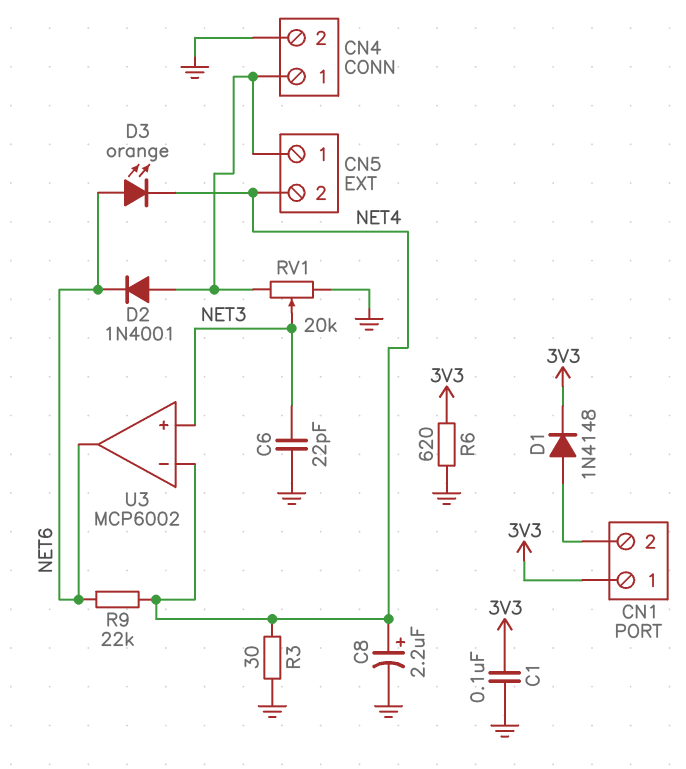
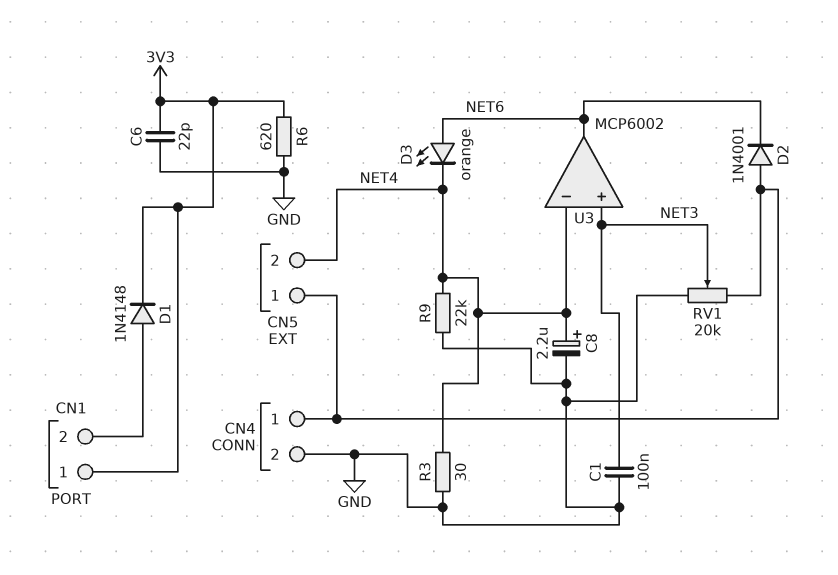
C1: 100nF (3V3, GND) -> 100nF (GND, NET3)
C6: 22pF (GND, NET3) -> 22pF (3V3, GND)
R9: 22k (NET4, NET6) -> 22k (GND, NET4)

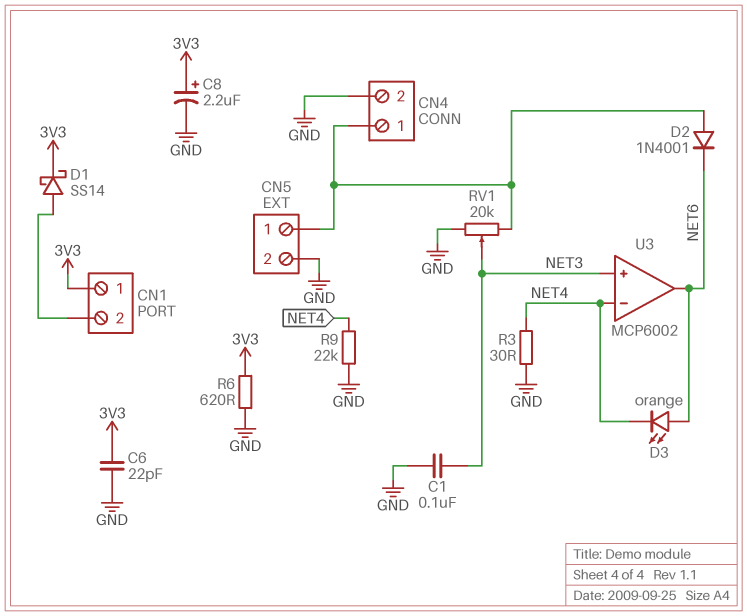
C8: 2.2uF (plus NET4, minus GND) -> 2.2uF (plus 3V3, minus GND)
CN5 pin 2: NET4 -> GND
D1: diode 1N4148 (A CN1/2, K 3V3) -> schottky SS14 (A CN1/2, K 3V3)

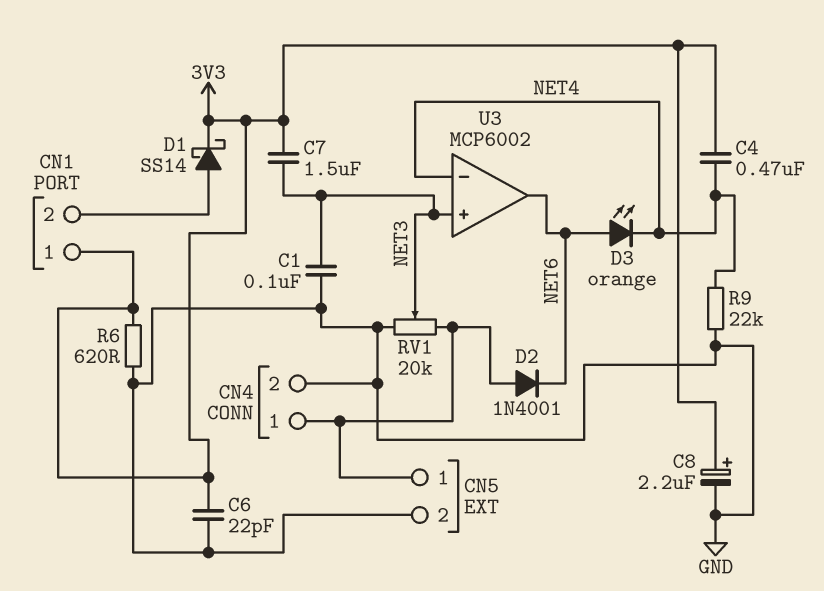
C4: none -> 470nF (3V3, NET4)
C7: none -> 1.5uF (3V3, NET3)
R3: 30 (GND, NET4) -> none

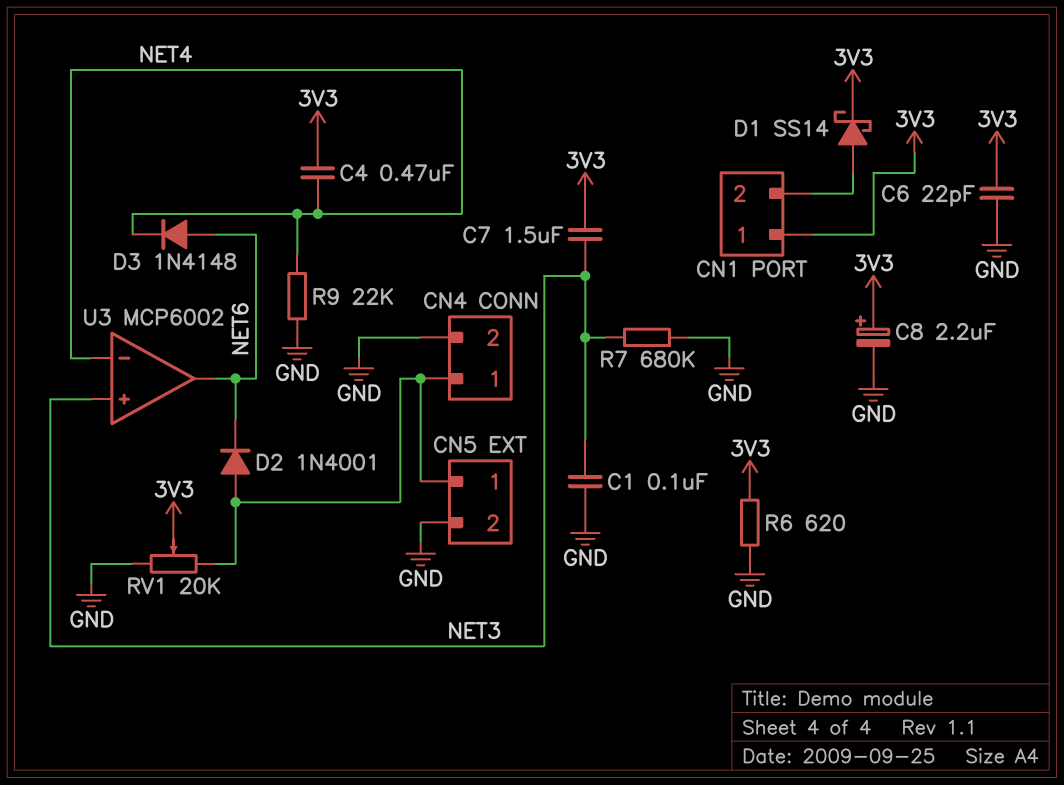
D3: LED orange (A NET6, K NET4) -> diode 1N4148 (A NET6, K NET4)
R7: none -> 680k (GND, NET3)
RV1: 20k (CN4/1, GND, wiper NET3) -> 20k (CN4/1, GND, wiper 3V3)

